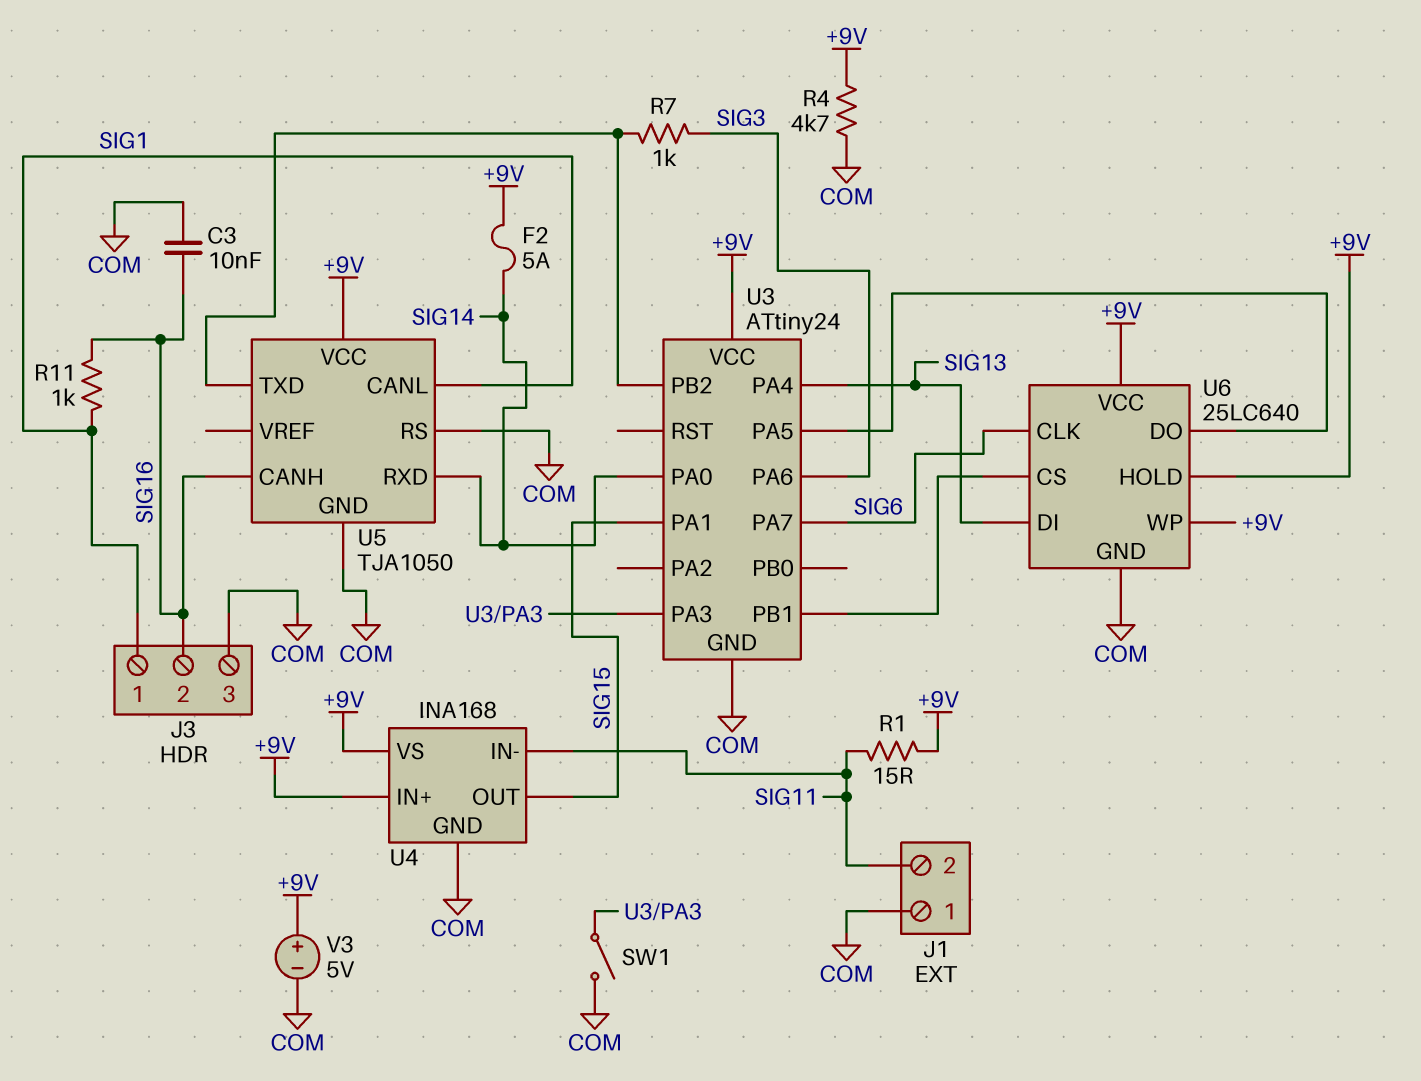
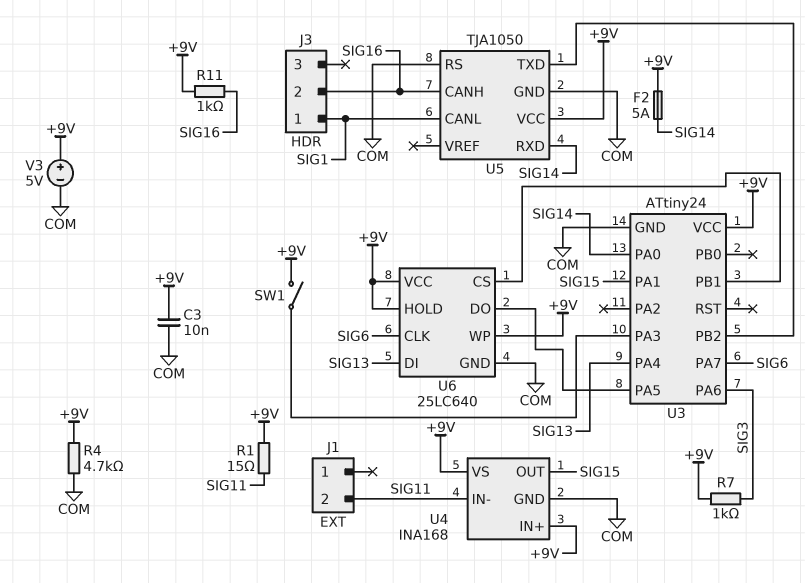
C3: 10nF (COM, SIG16) -> 10nF (+9V, COM)
J1 pin 1: COM -> none
J3 pin 3: COM -> none
R7: 1k (SIG3, U3/PB2) -> 1k (+9V, SIG3)
R11: 1k (SIG1, SIG16) -> 1k (+9V, SIG16)
SW1: switch (COM, U3/PA3) -> switch (+9V, U3/PA3)

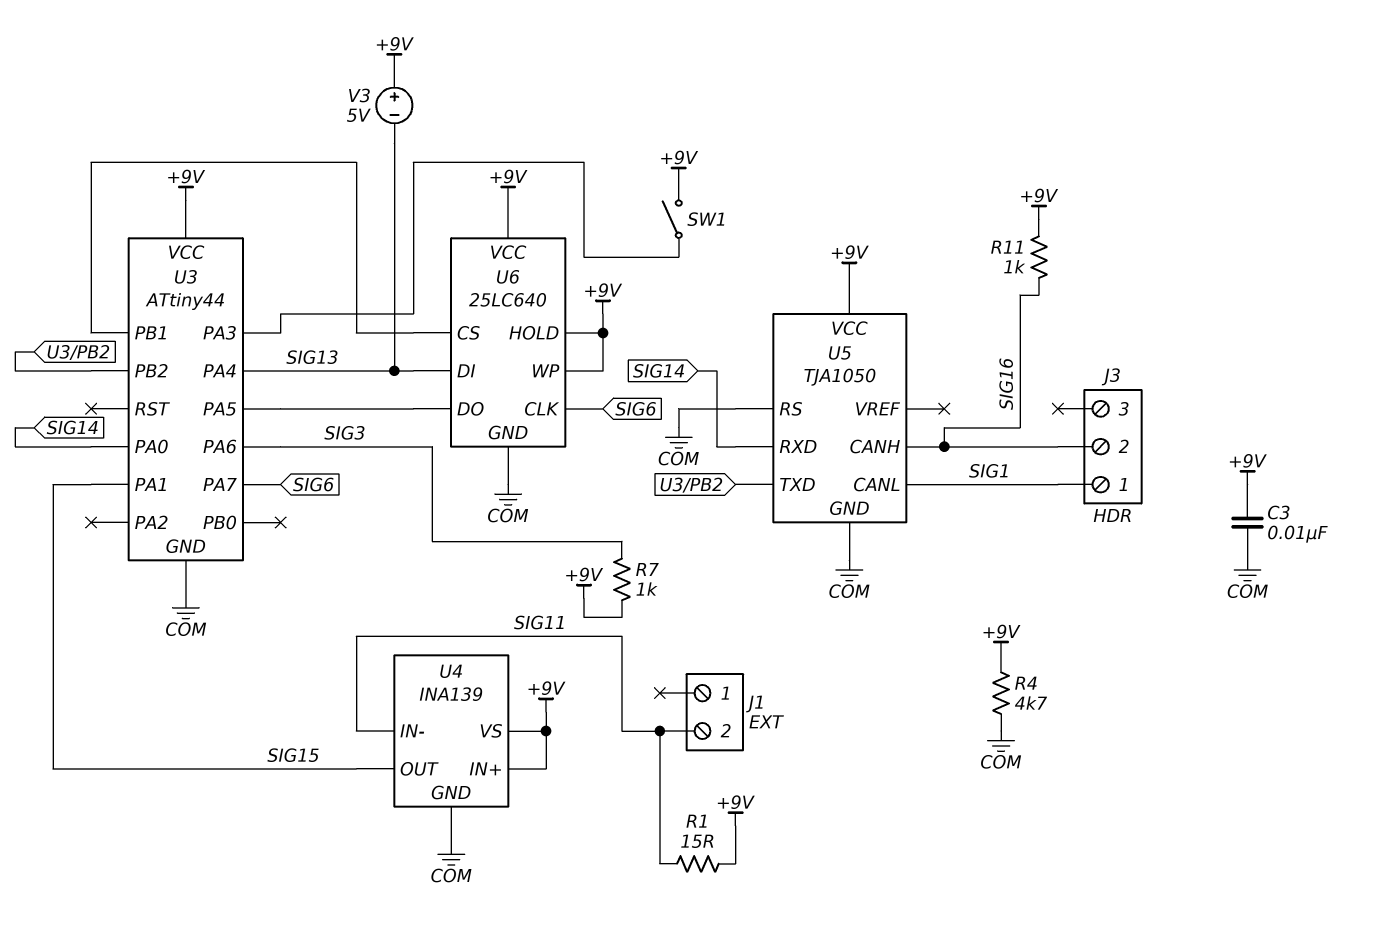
F2: 5A (+9V, SIG14) -> none
U3: ATtiny24 -> ATtiny44
U4: INA168 -> INA139
V3: 5V (plus +9V, minus COM) -> 5V (plus +9V, minus SIG13)

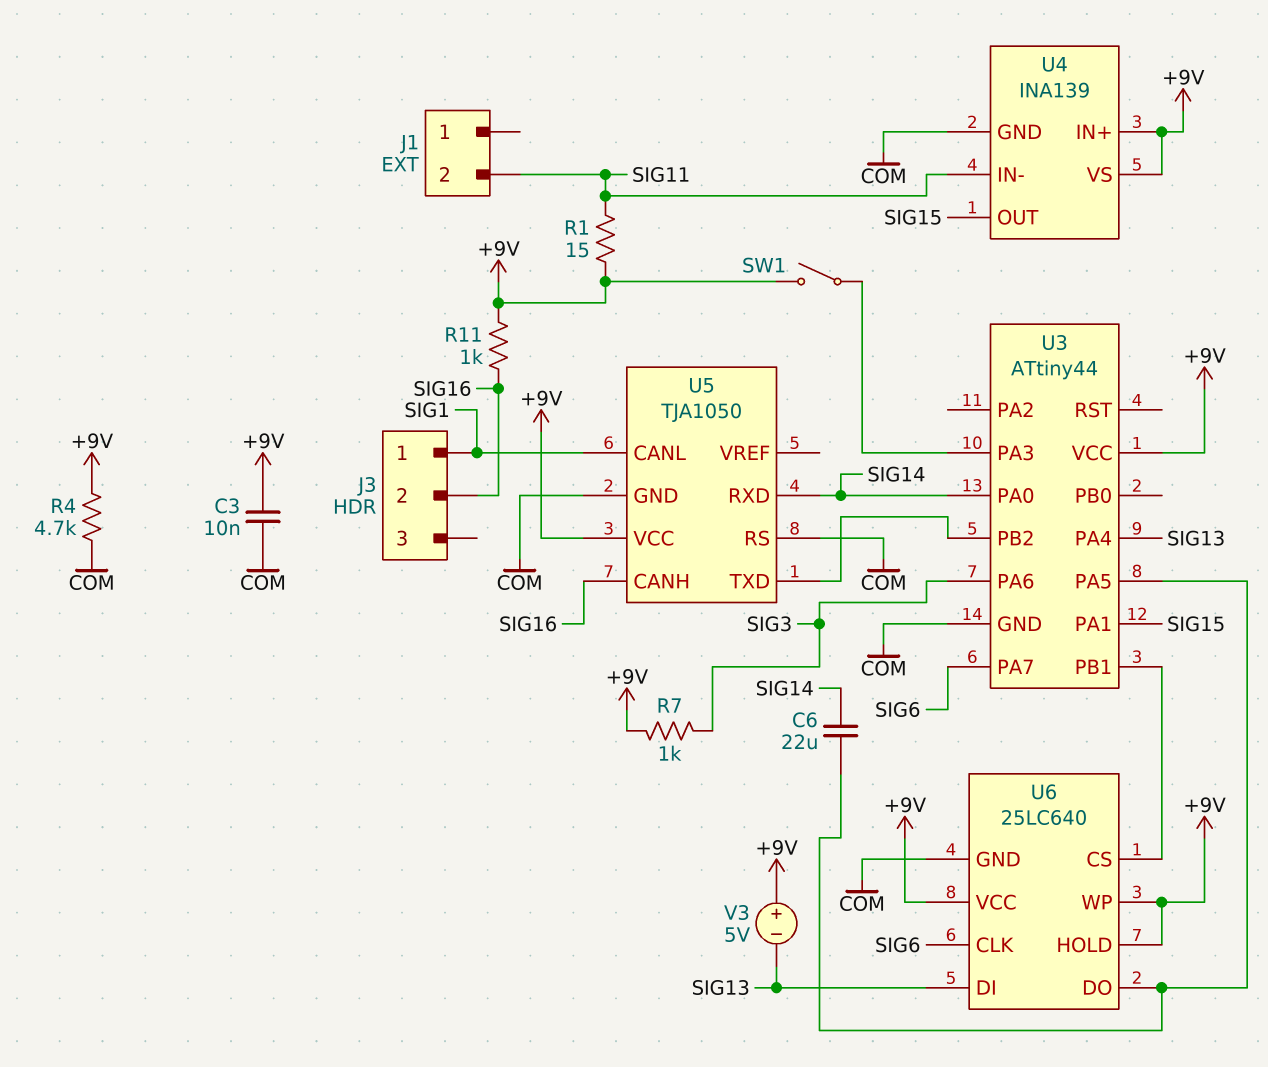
C6: none -> 22uF (SIG14, U3/PA5)

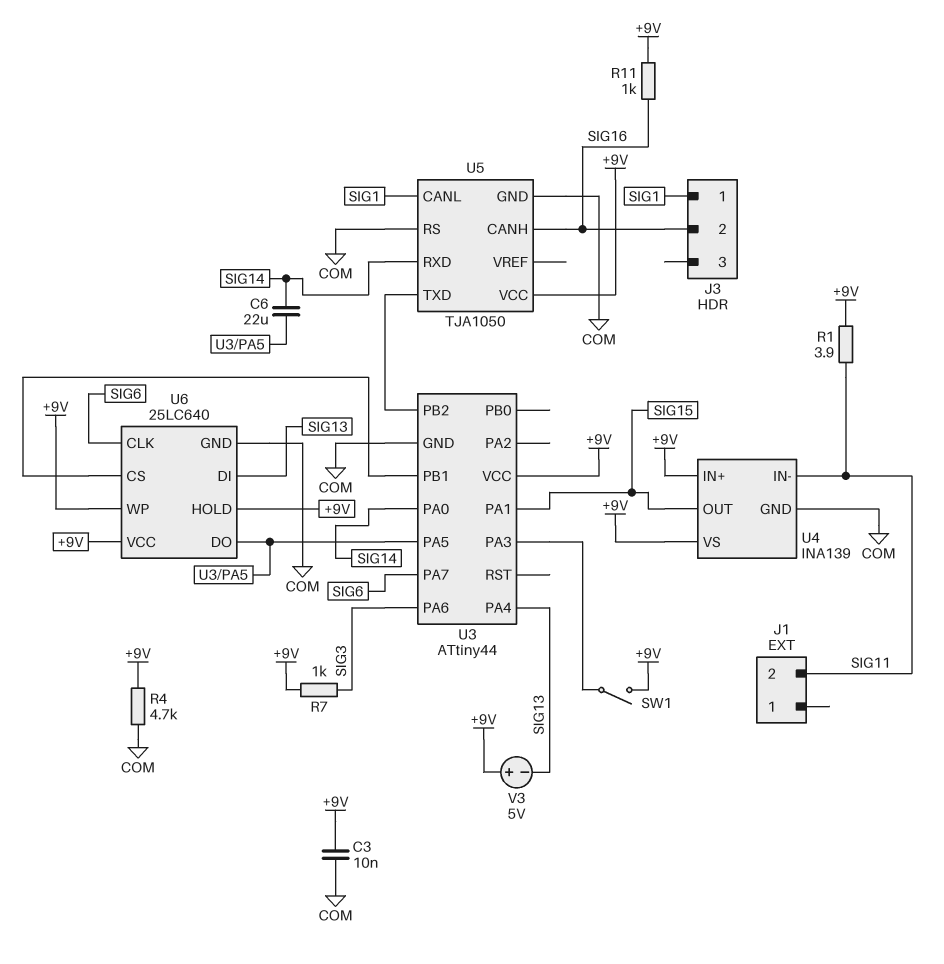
R1: 15 (+9V, SIG11) -> 3.9 (+9V, SIG11)

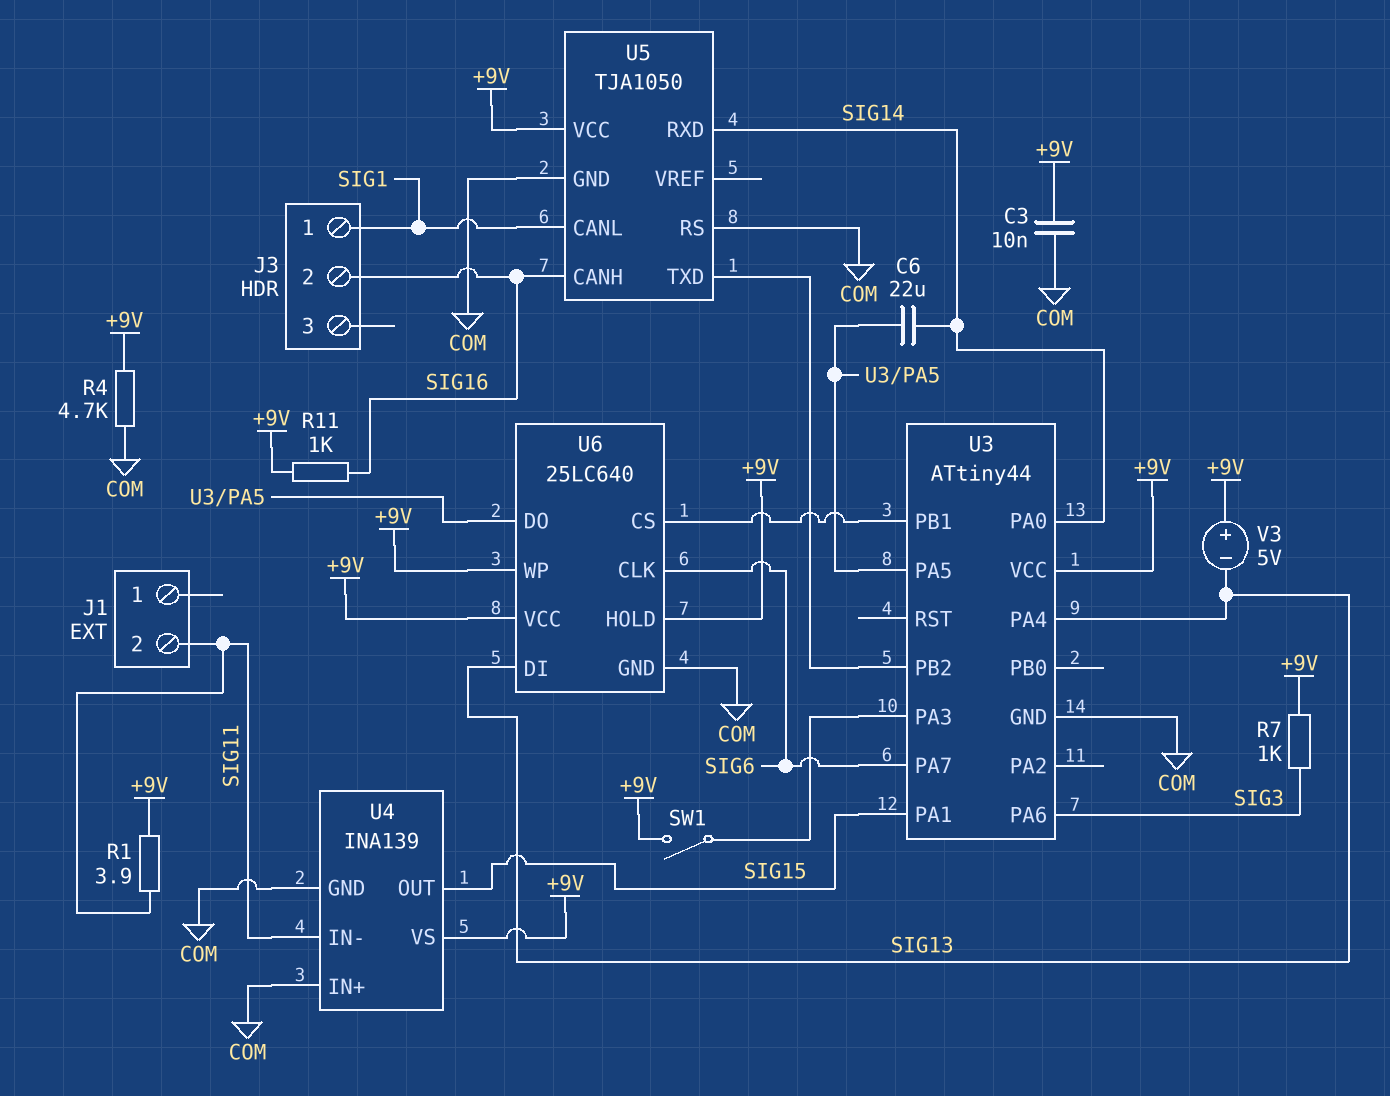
U4 pin IN+: +9V -> COM

